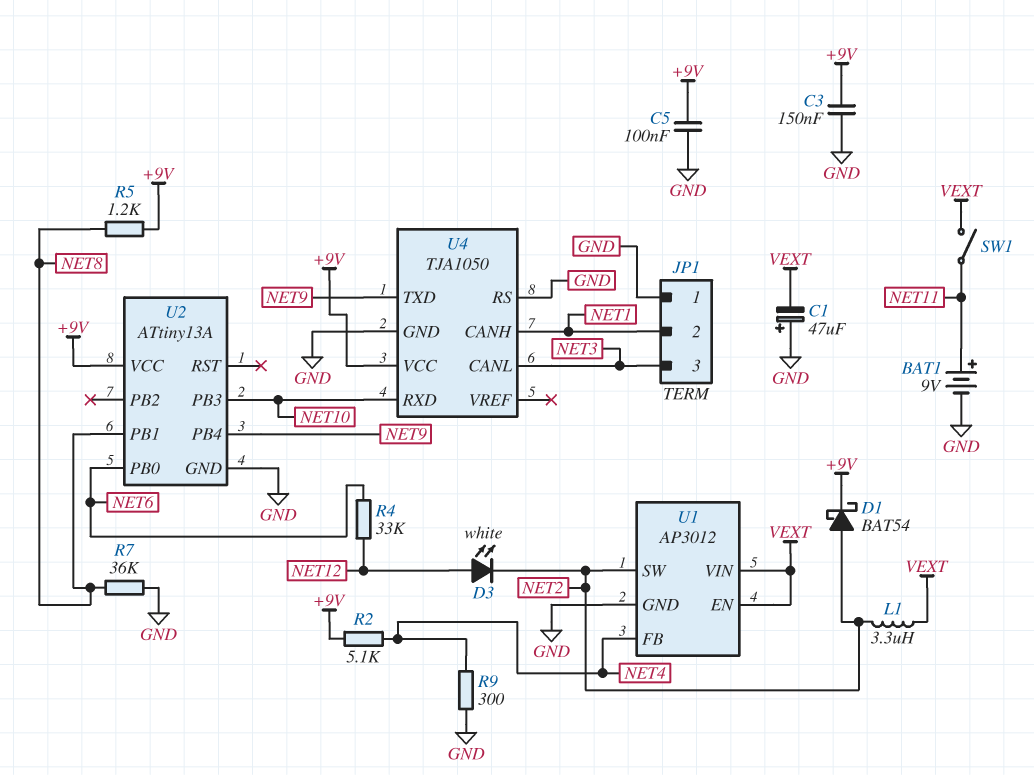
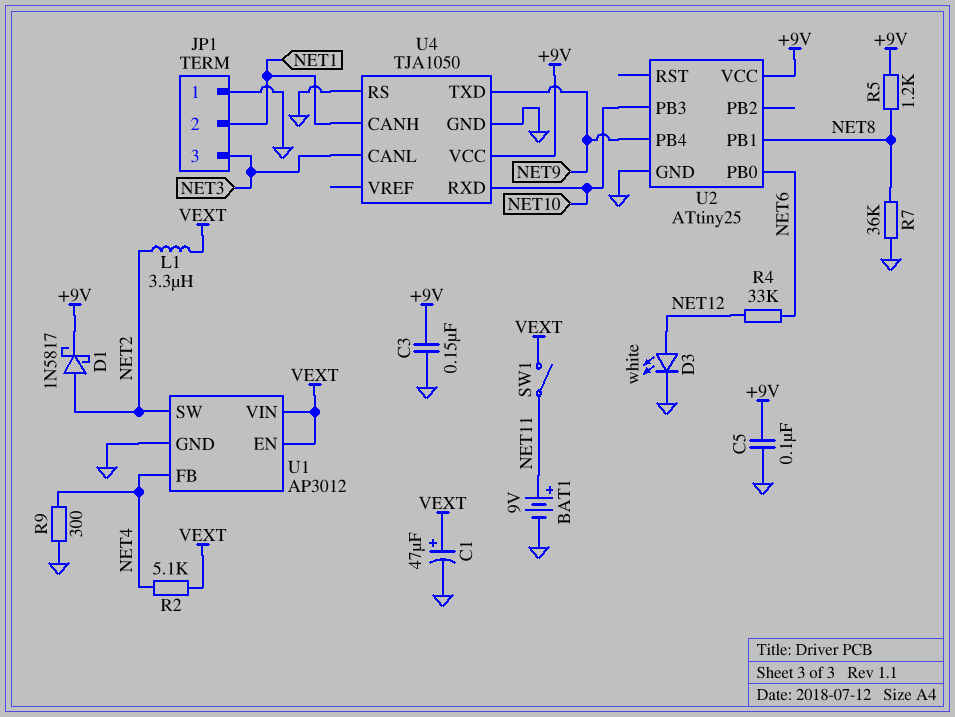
C1: 47uF (plus GND, minus VEXT) -> 47uF (plus VEXT, minus GND)
D1: schottky BAT54 (A NET2, K +9V) -> schottky 1N5817 (A NET2, K +9V)
D3: LED white (A NET12, K NET2) -> LED white (A NET12, K GND)
R2: 5.1k (+9V, NET4) -> 5.1k (NET4, VEXT)
U2: ATtiny13A -> ATtiny25

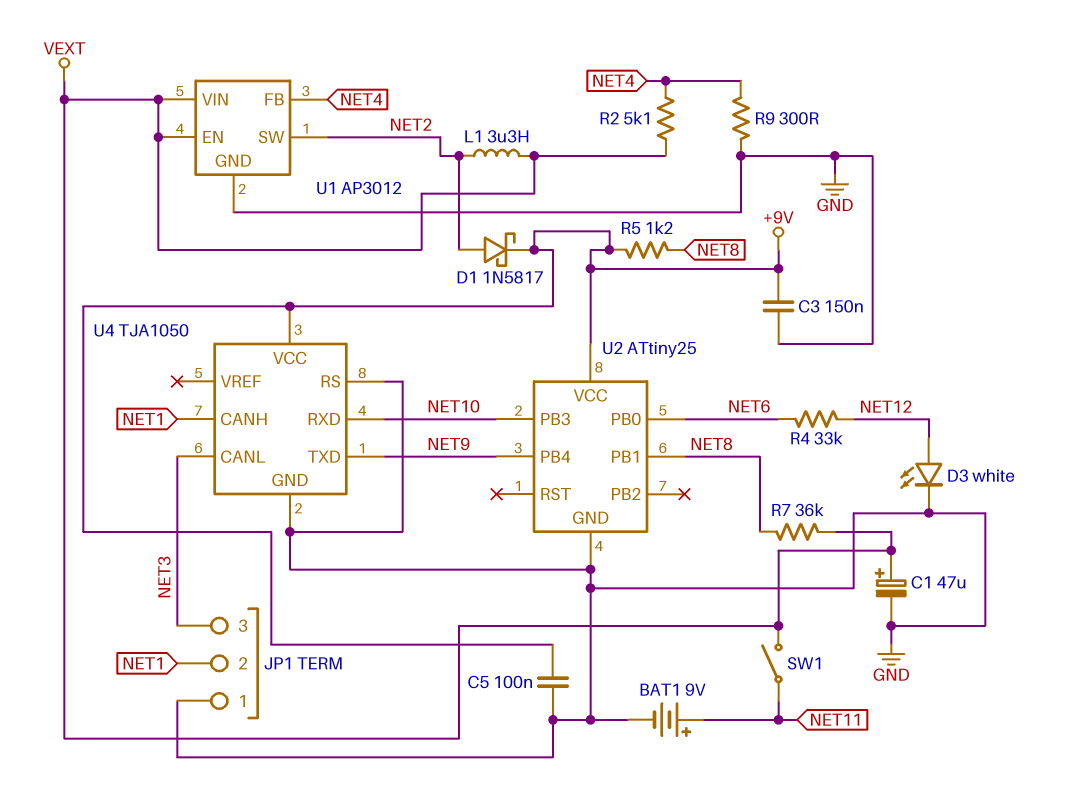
R7: 36k (GND, NET8) -> 36k (NET8, VEXT)

